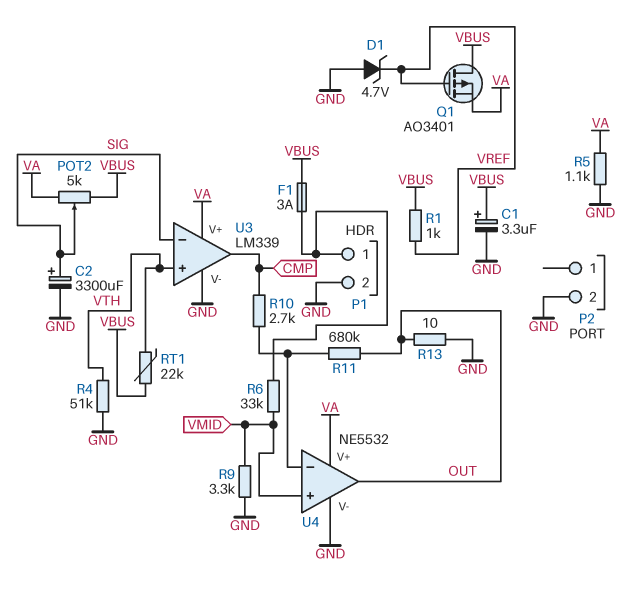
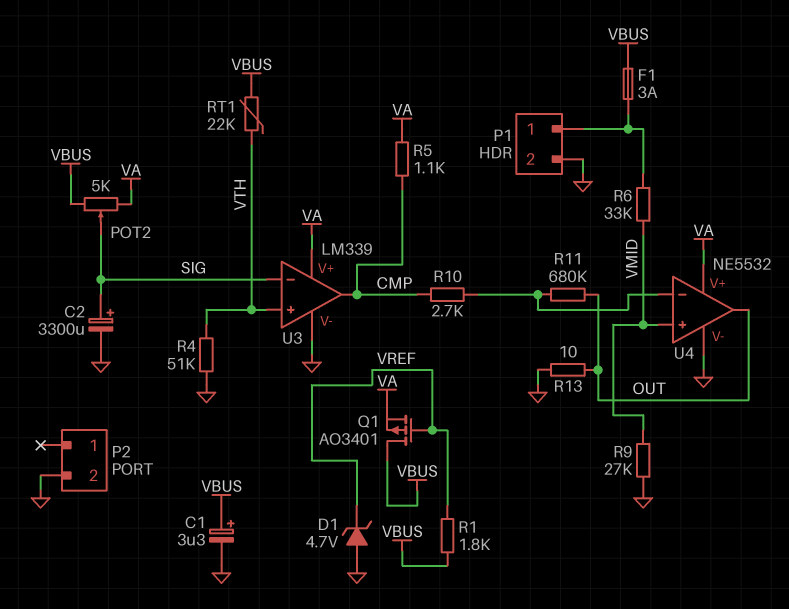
R1: 1k (VBUS, VREF) -> 1.8k (VBUS, VREF)
R5: 1.1k (GND, VA) -> 1.1k (CMP, VA)
R9: 3.3k (GND, VMID) -> 27k (GND, VMID)

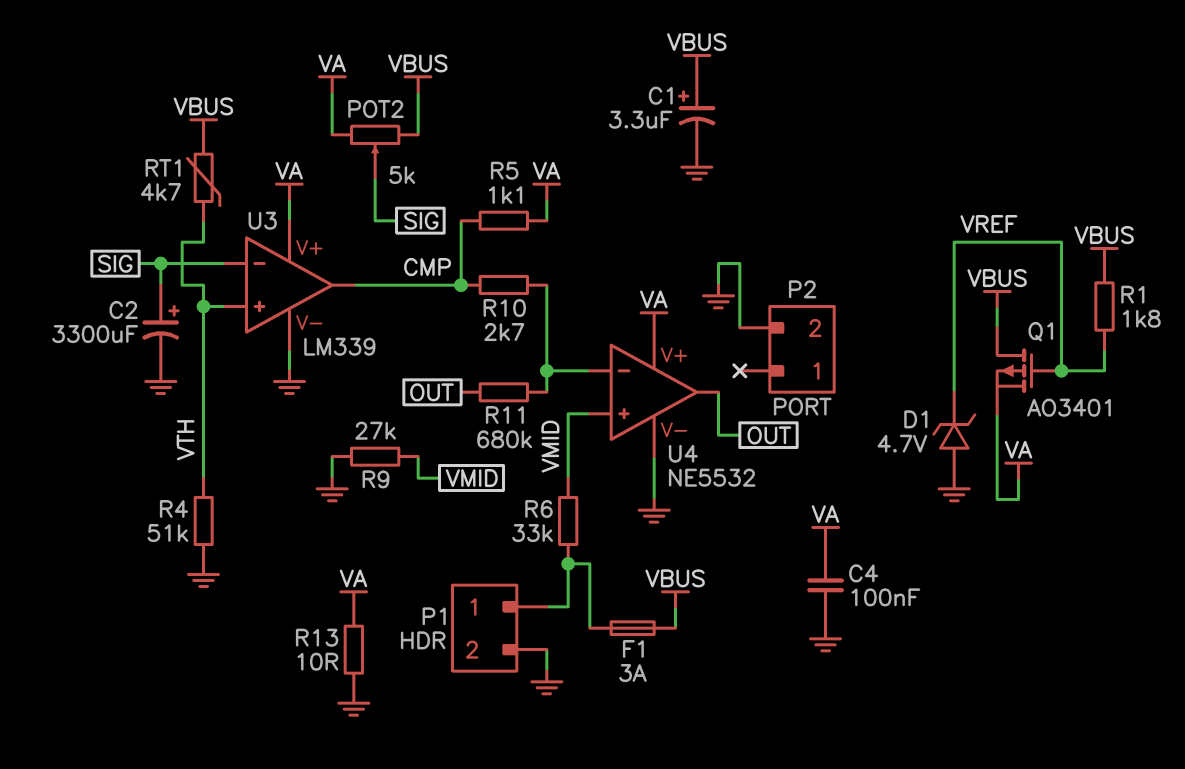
C4: none -> 100nF (GND, VA)
R13: 10 (GND, OUT) -> 10 (GND, VA)
RT1: 22k (VBUS, VTH) -> 4.7k (VBUS, VTH)

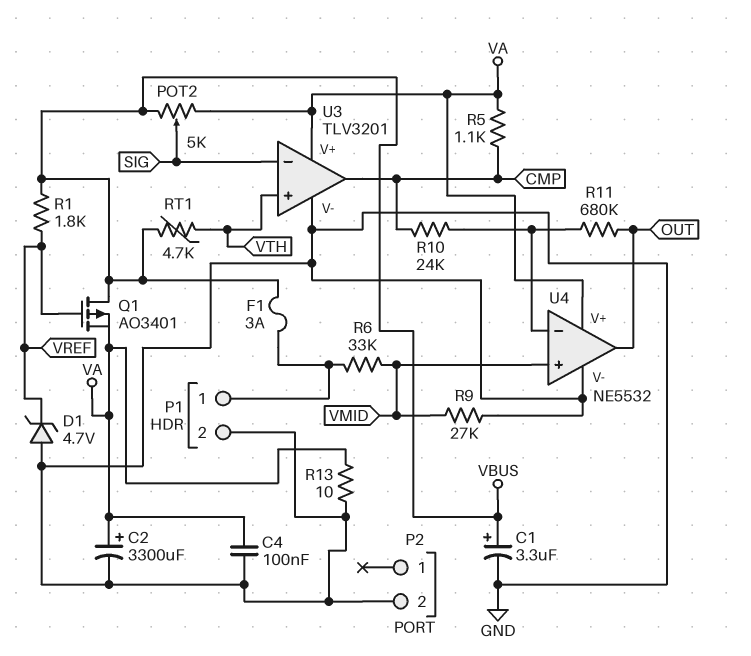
C2: 3300uF (plus SIG, minus GND) -> 3300uF (plus VA, minus GND)
R4: 51k (GND, VTH) -> none
R10: 2.7k (CMP, U4/in-) -> 24k (CMP, U4/in-)
U3: LM339 -> TLV3201

